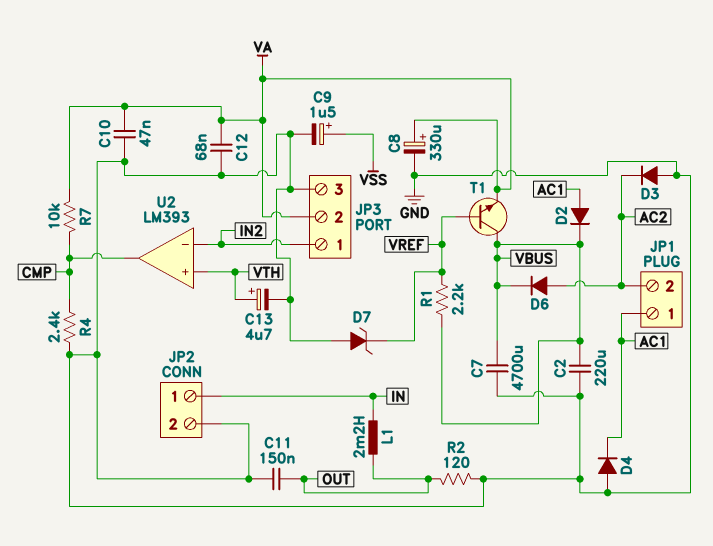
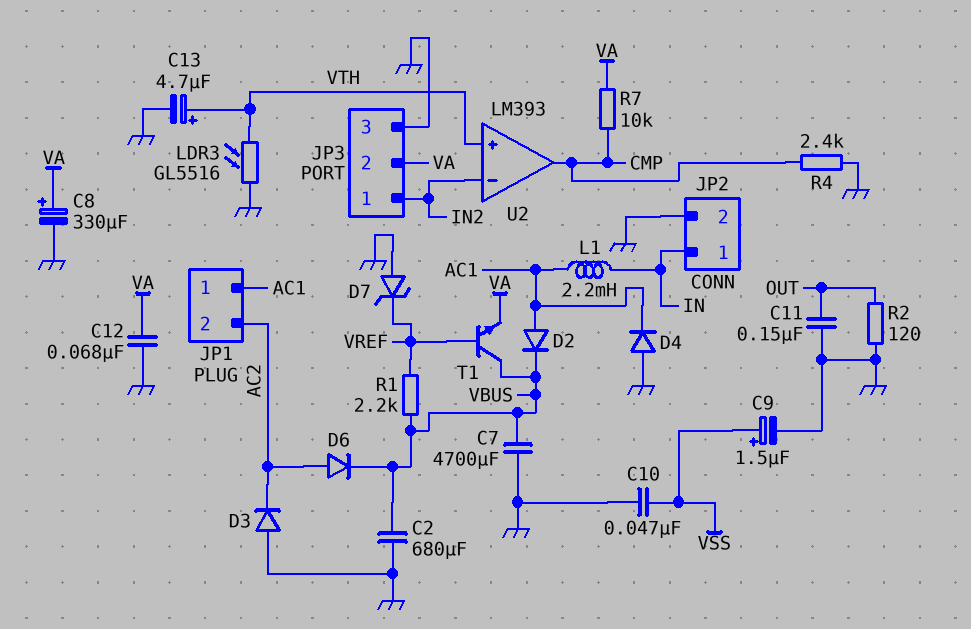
C2: 220uF (GND, VBUS) -> 680uF (GND, VBUS)
C10: 47nF (GND, VA) -> 47nF (GND, VSS)
L1: 2.2mH (IN, OUT) -> 2.2mH (AC1, IN)
LDR3: none -> GL5516 (GND, VTH)

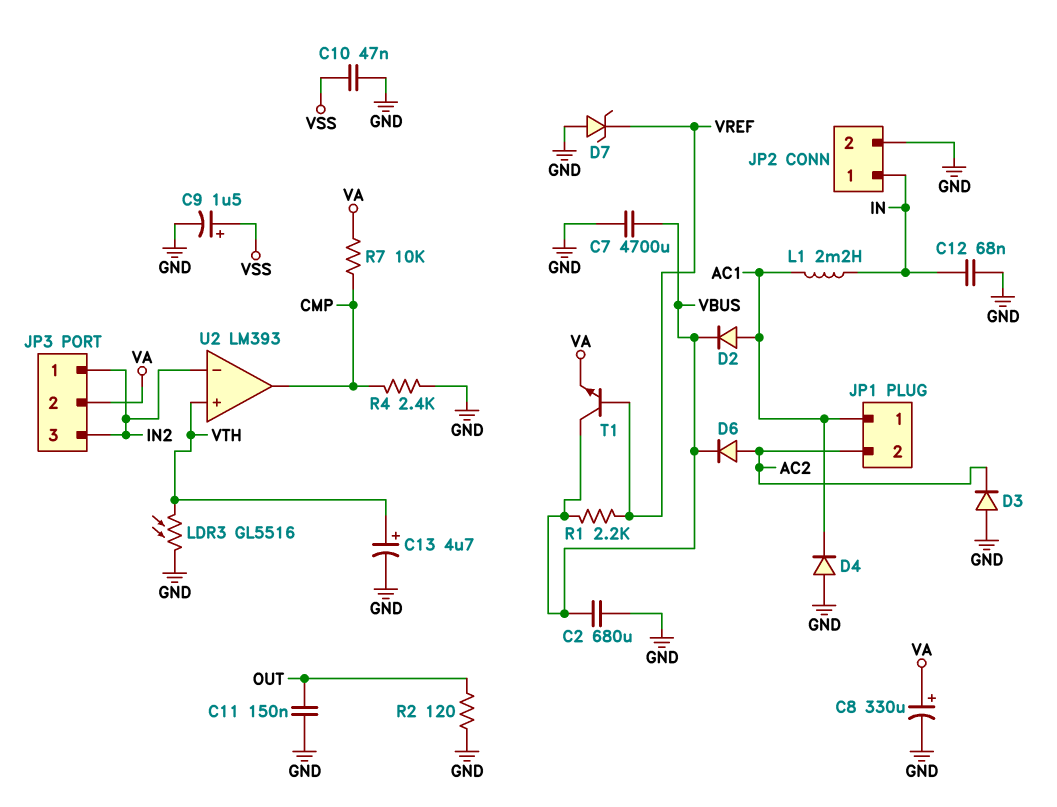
C12: 68nF (GND, VA) -> 68nF (GND, IN)
JP3 pin 3: GND -> IN2

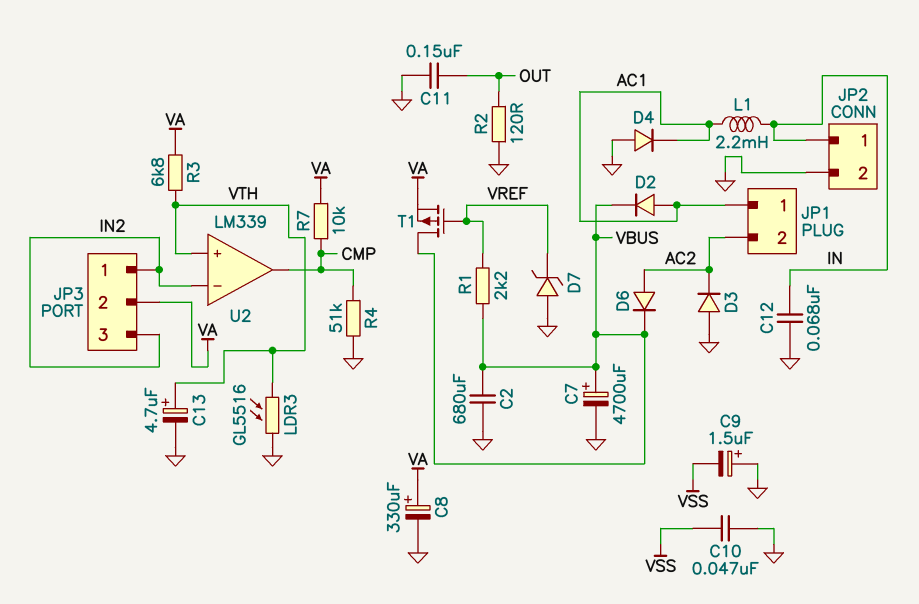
C7: 4700uF (GND, VBUS) -> 4700uF (plus VBUS, minus GND)
C9: 1.5uF (plus VSS, minus GND) -> 1.5uF (plus GND, minus VSS)
R3: none -> 6.8k (VA, VTH)
R4: 2.4k (CMP, GND) -> 51k (CMP, GND)
T1: NPN (B VREF, C VBUS, E VA) -> PMOS (G VREF, D VBUS, S VA)
U2: LM393 -> LM339

